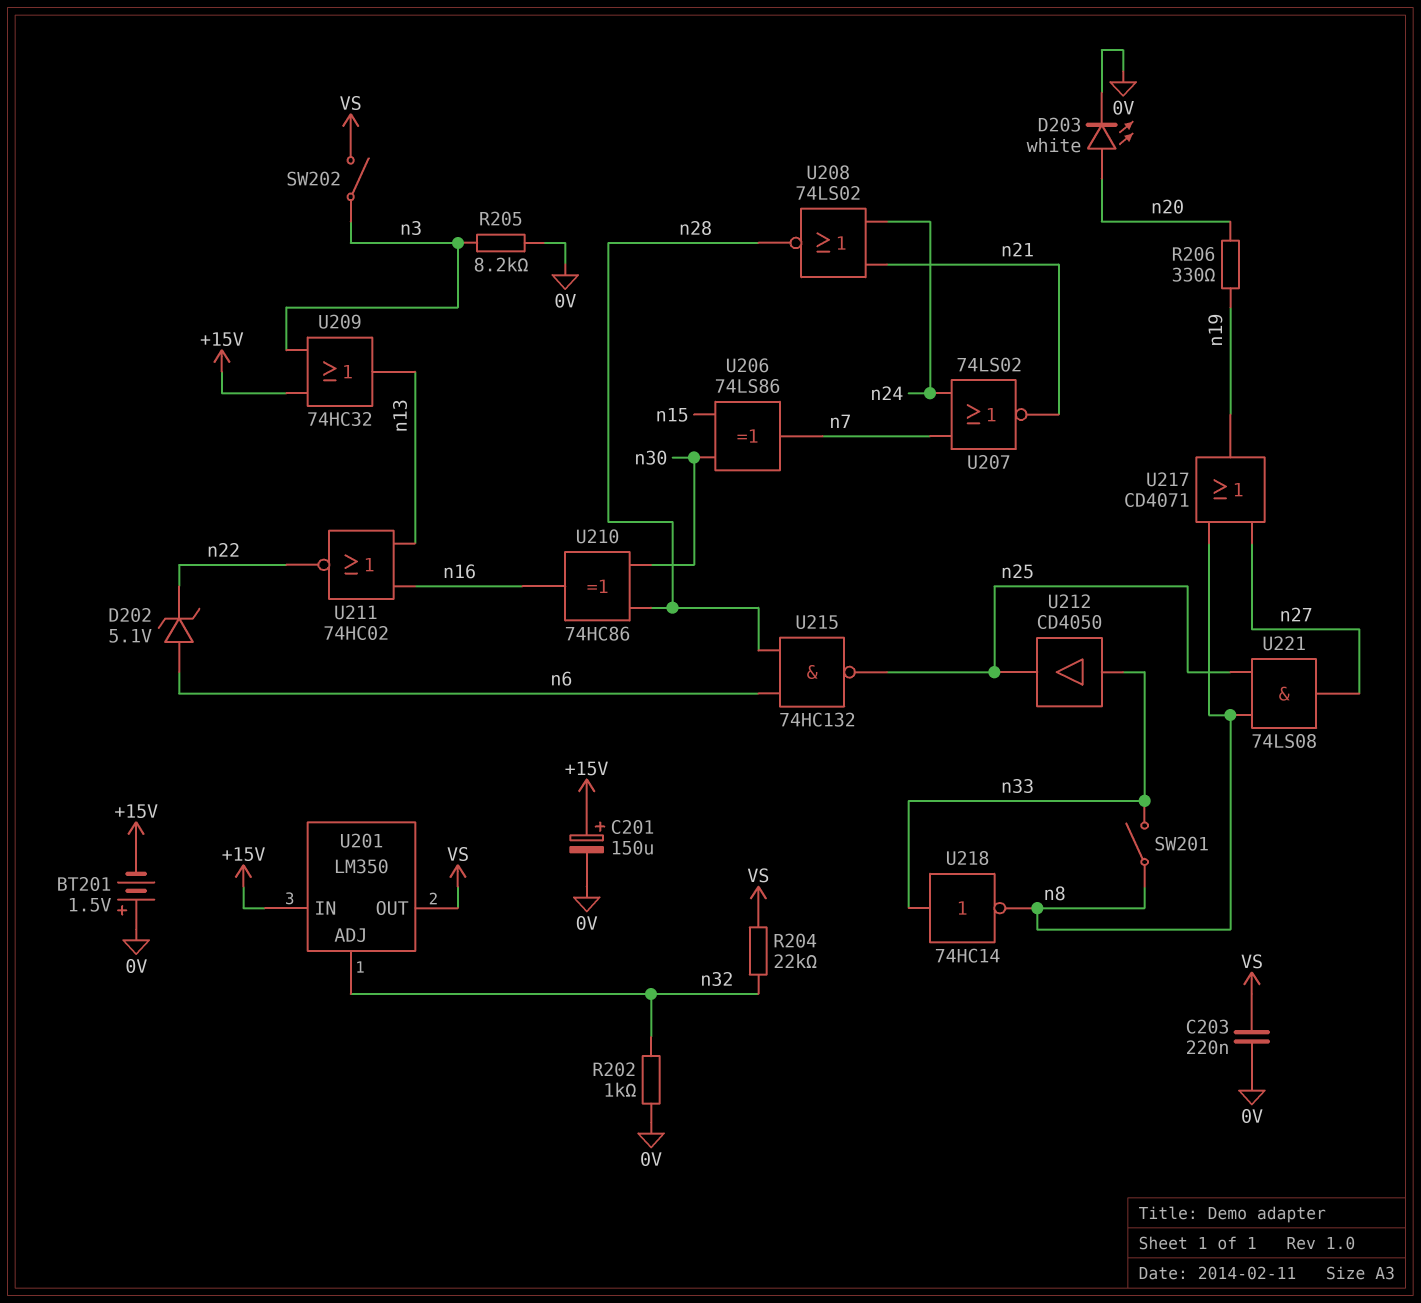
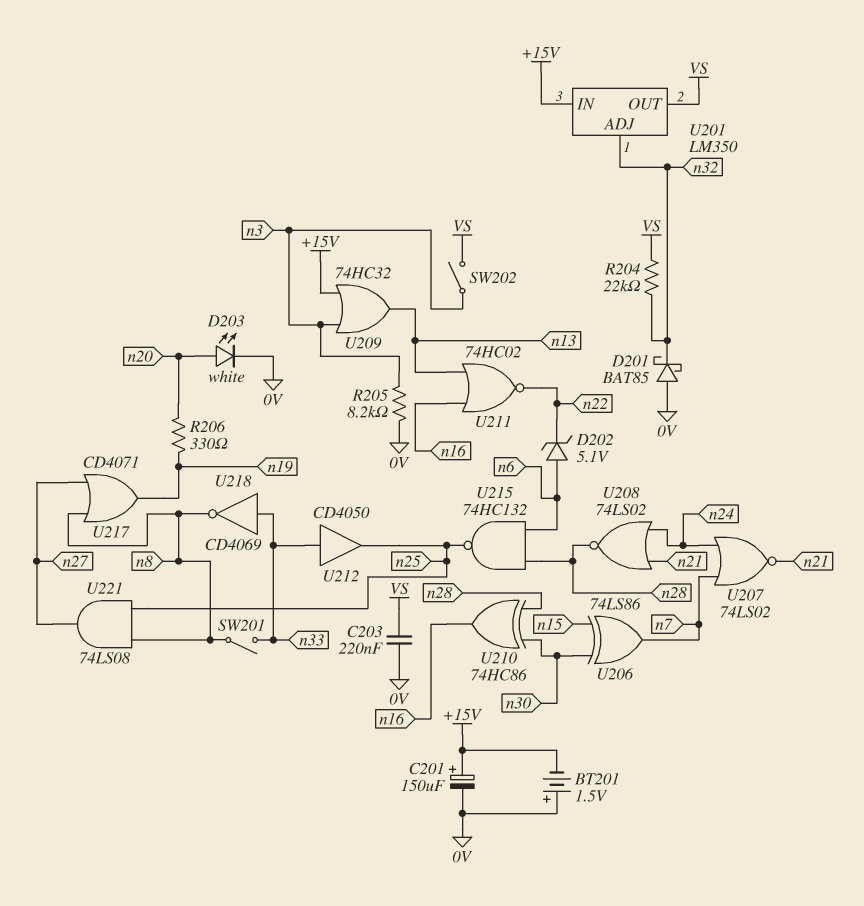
D201: none -> schottky BAT85 (A 0V, K n32)
R202: 1k (0V, n32) -> none
U218: NOT 74HC14 (in n33, out n8) -> NOT CD4069 (in n33, out n8)

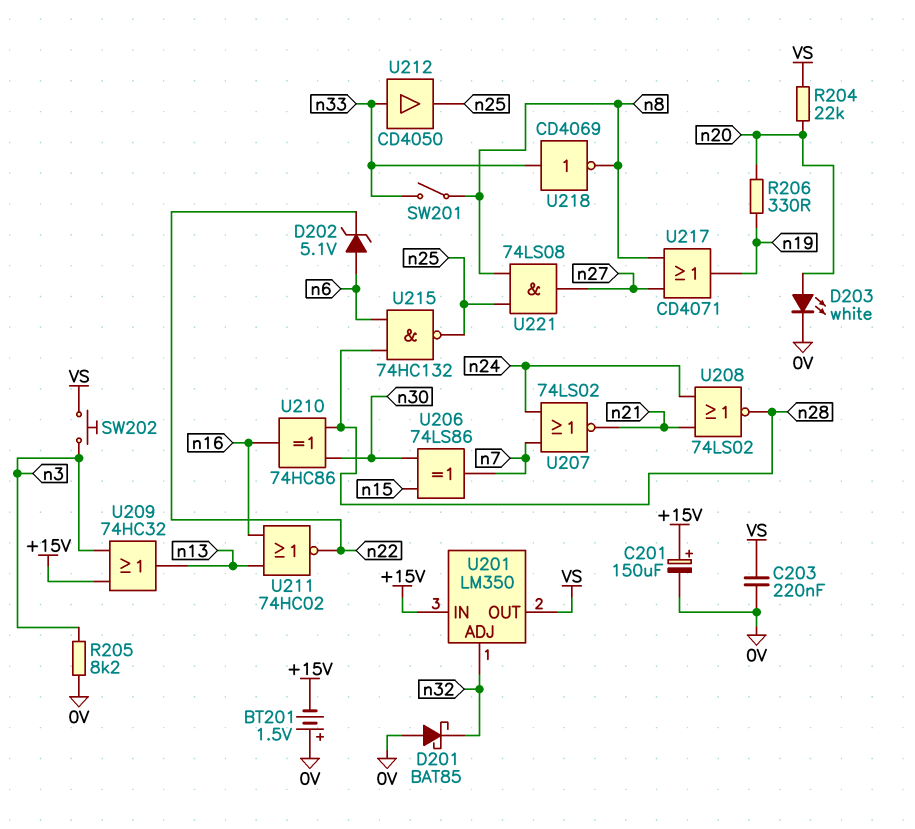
R204: 22k (VS, n32) -> 22k (VS, n20)
SW202: switch (VS, n3) -> button (VS, n3)

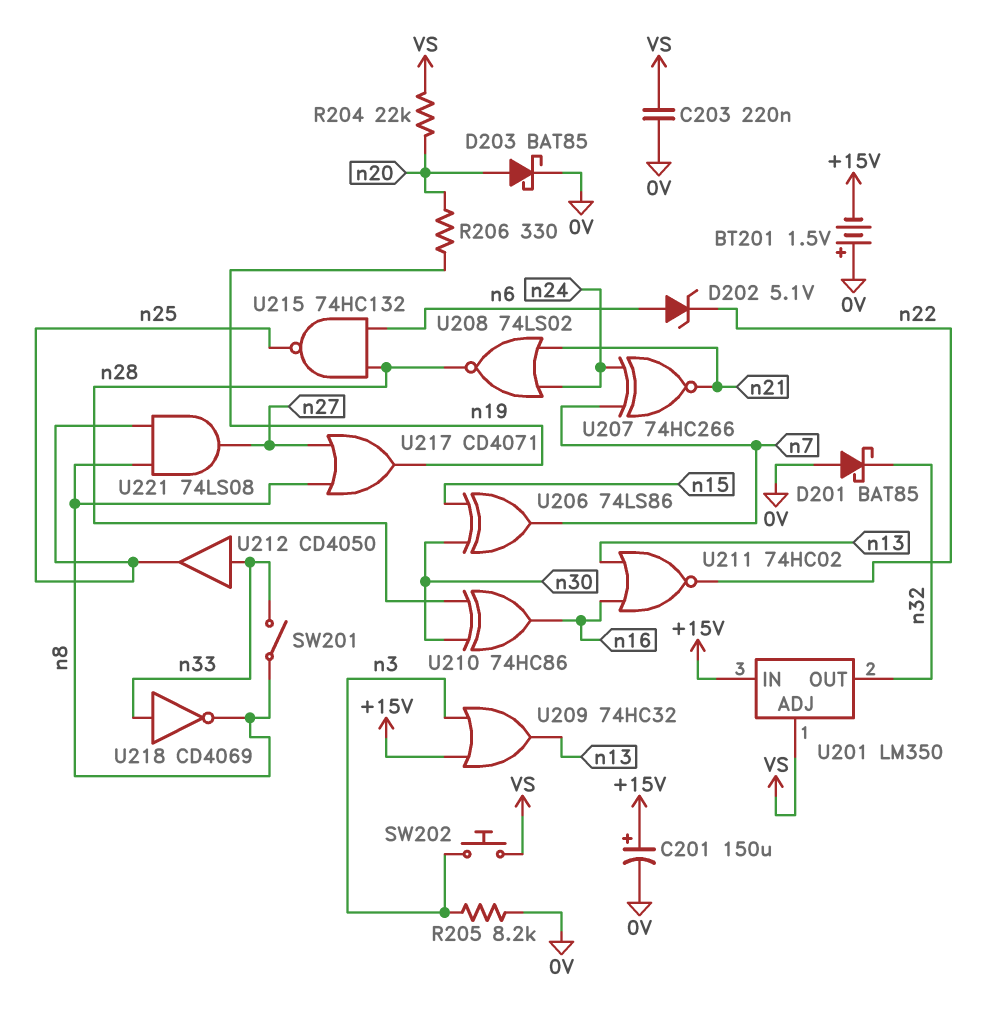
D203: LED white (A n20, K 0V) -> schottky BAT85 (A n20, K 0V)
U201 pin ADJ: n32 -> VS
U201 pin OUT: VS -> n32
U207: NOR 74LS02 (in n7, in n24, out n21) -> XNOR 74HC266 (in n7, in n24, out n21)

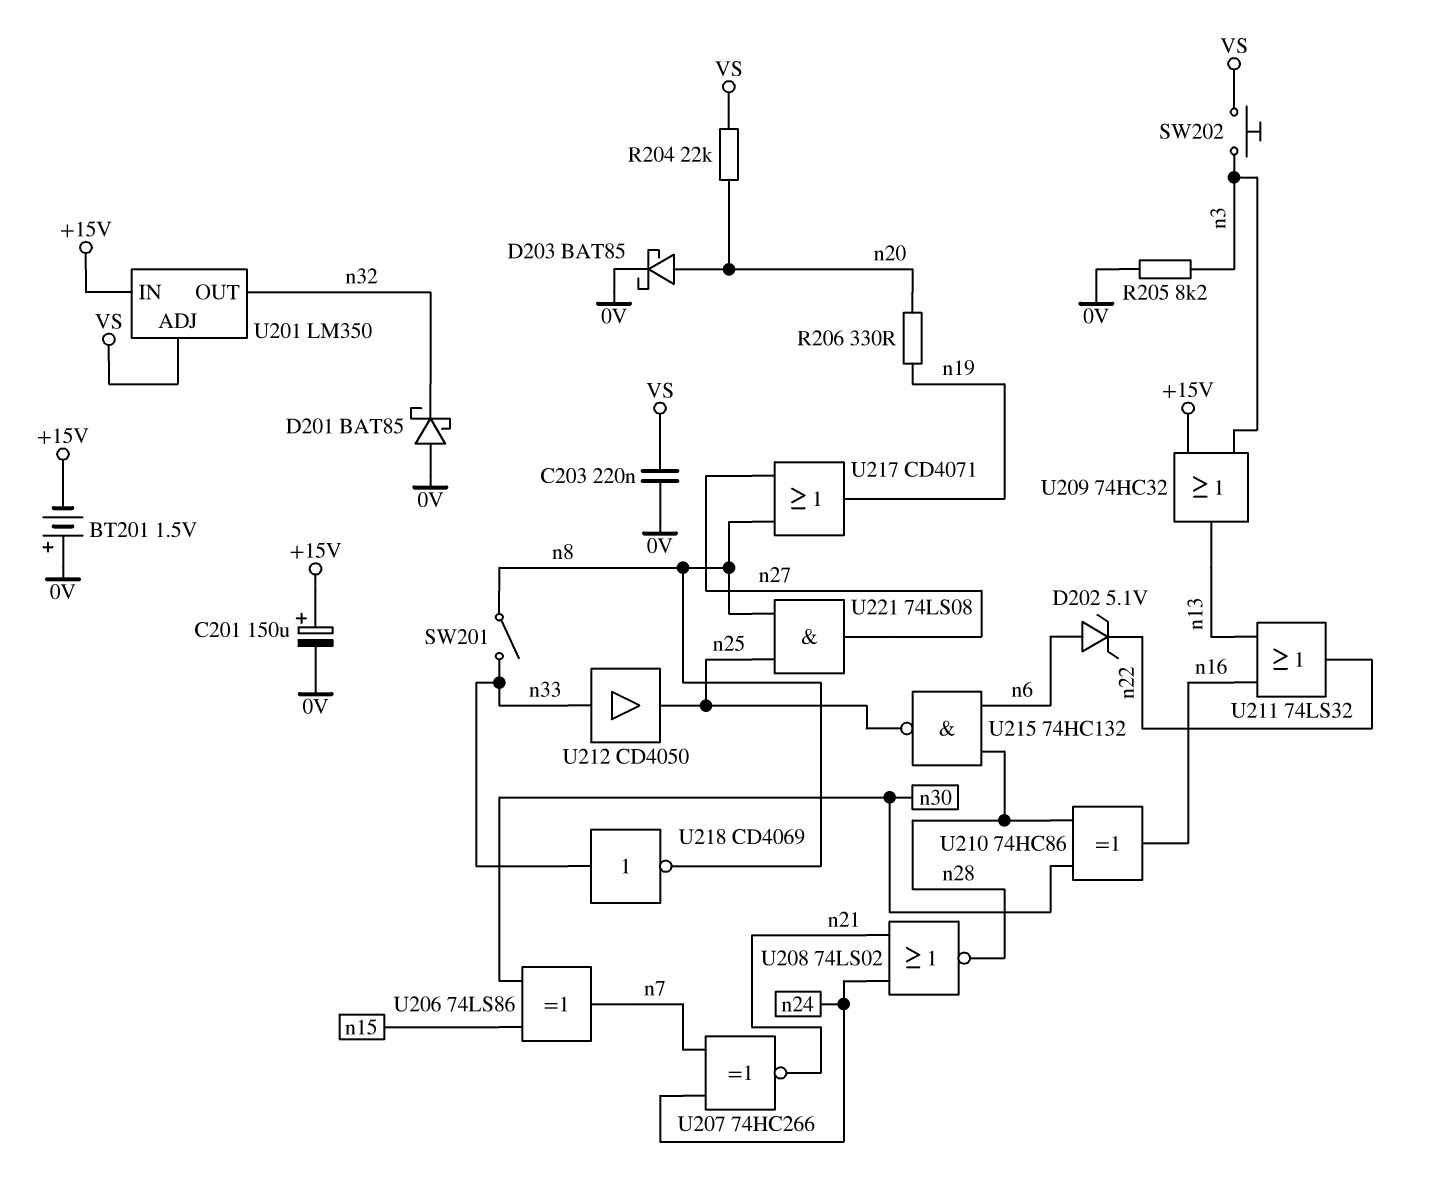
U211: NOR 74HC02 (in n13, in n16, out n22) -> OR 74LS32 (in n13, in n16, out n22)

